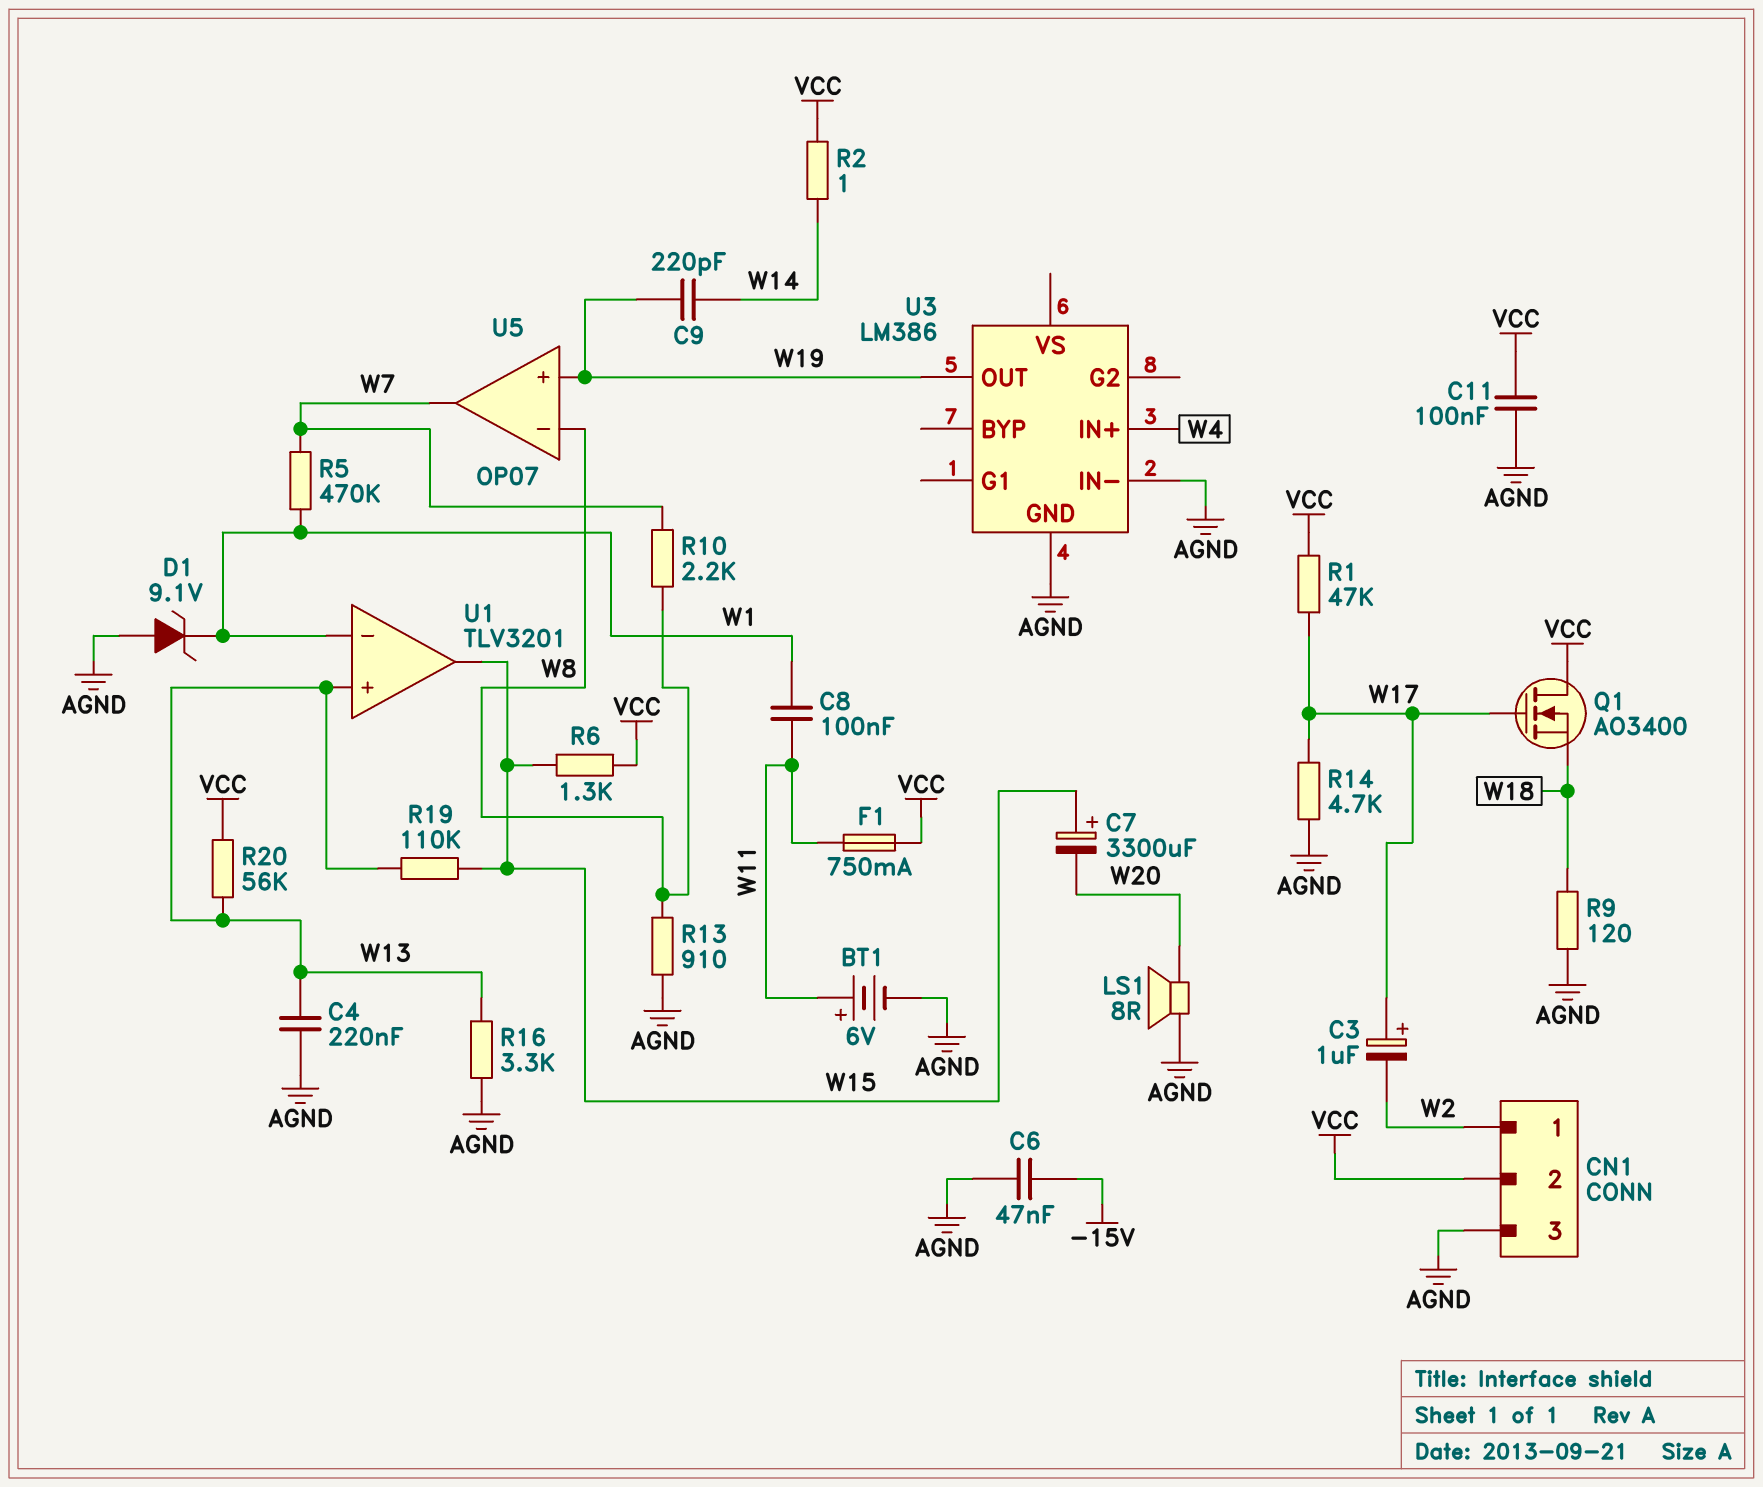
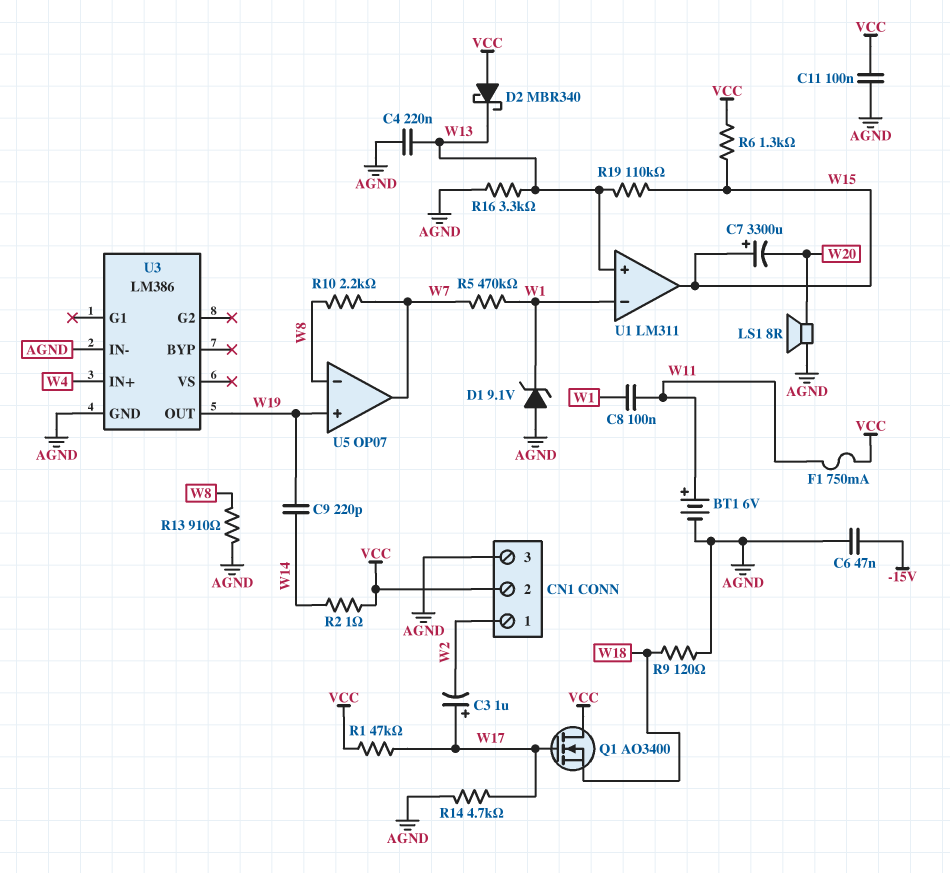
D2: none -> schottky MBR340 (A VCC, K W13)
R20: 56k (VCC, W13) -> none
U1: TLV3201 -> LM311

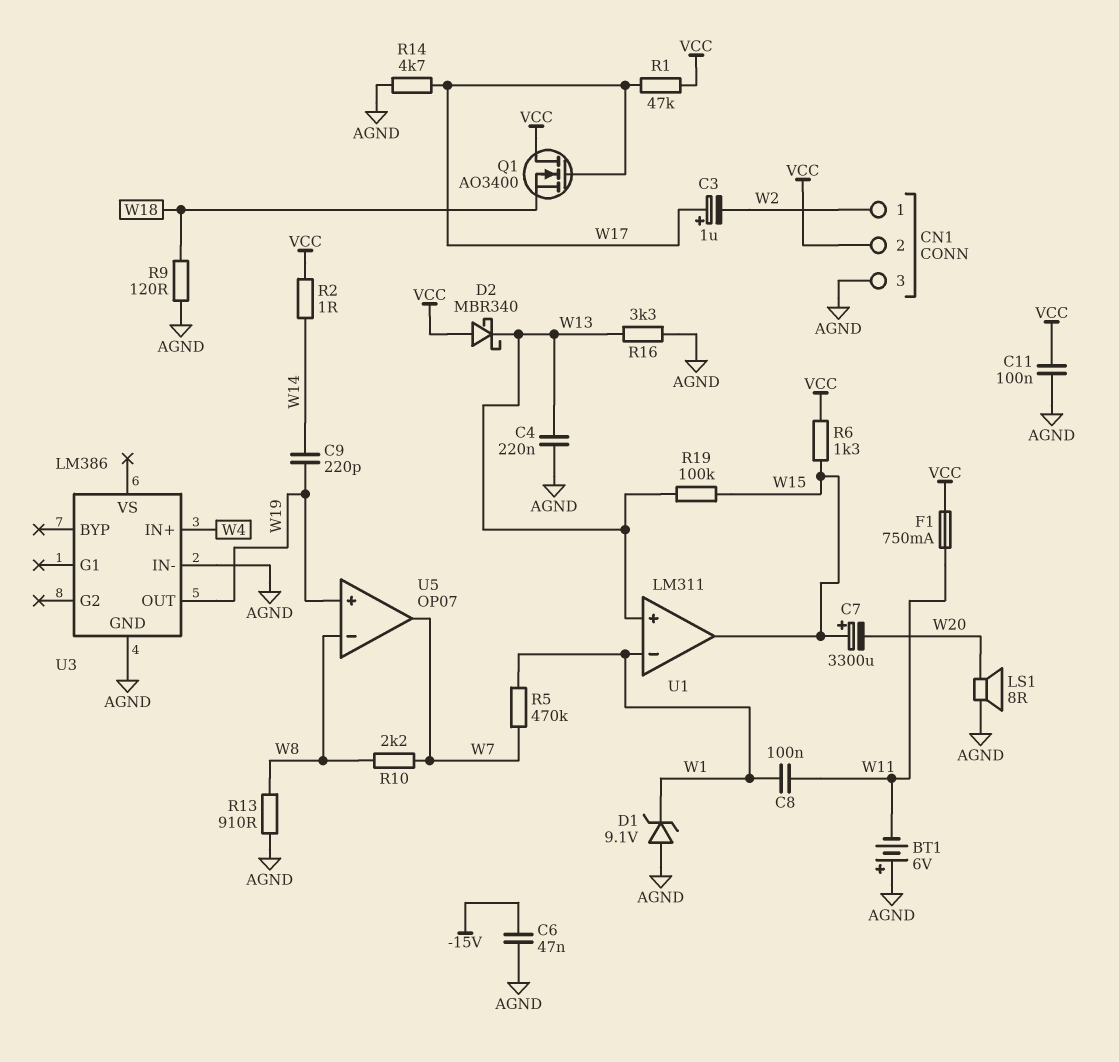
BT1: 6V (plus W11, minus AGND) -> 6V (plus AGND, minus W11)
R19: 110k (W13, W15) -> 100k (W13, W15)

